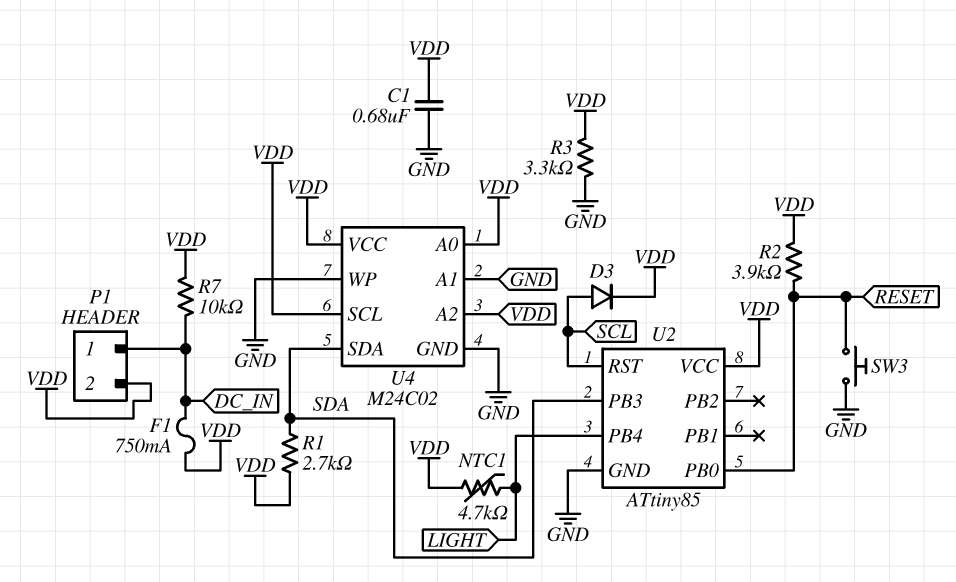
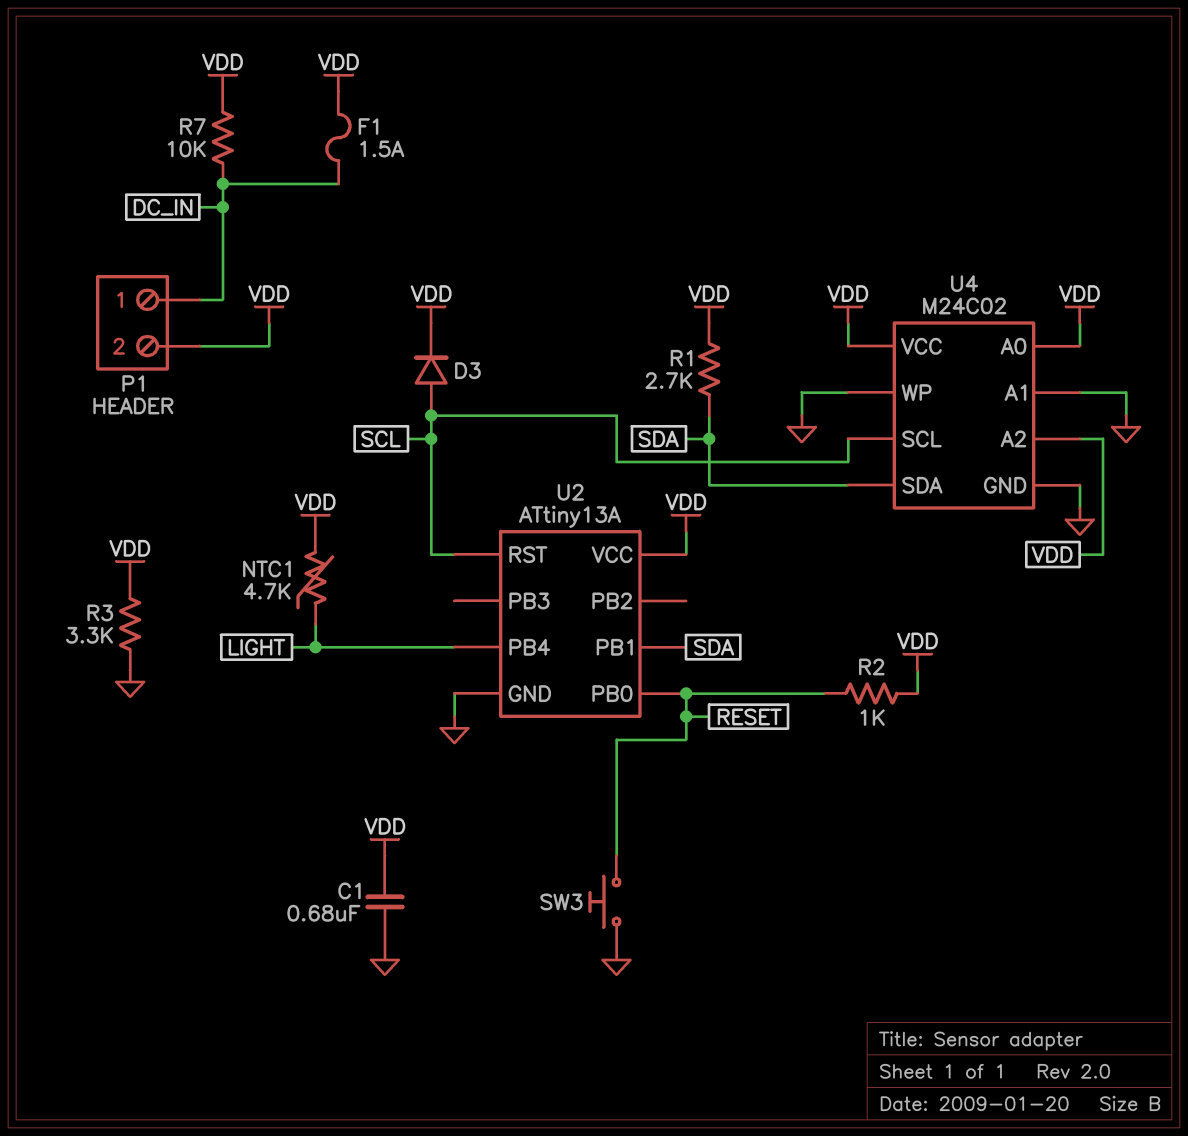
F1: 750mA (DC_IN, VDD) -> 1.5A (DC_IN, VDD)
R2: 3.9k (RESET, VDD) -> 1k (RESET, VDD)
U2: ATtiny85 -> ATtiny13A
U2 pin PB1: none -> SDA
U2 pin PB3: SDA -> none
U4 pin SCL: VDD -> SCL

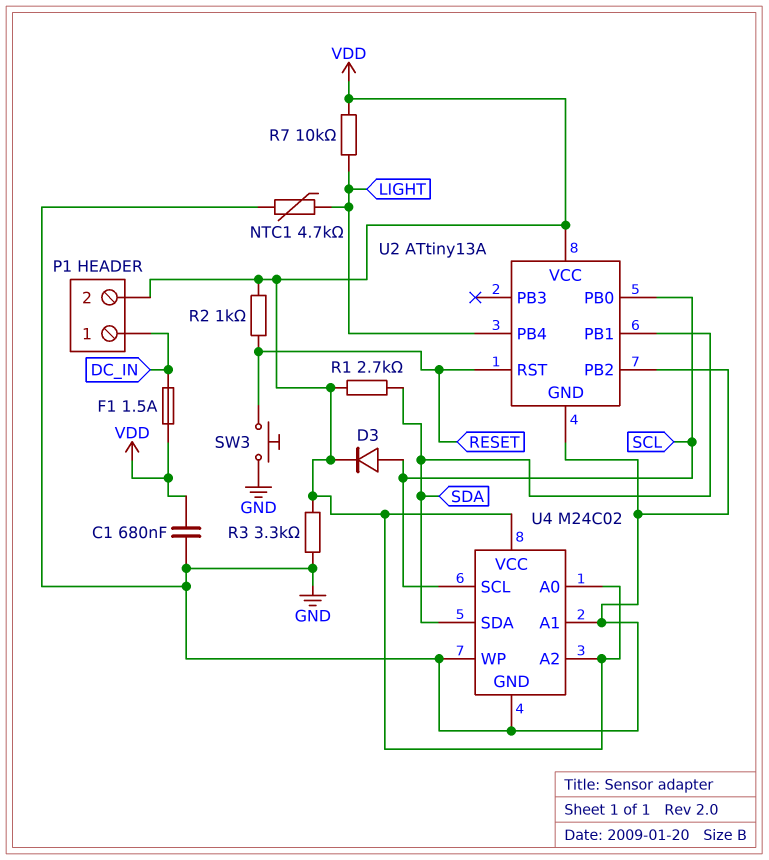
NTC1: 4.7k (LIGHT, VDD) -> 4.7k (GND, LIGHT)
R7: 10k (DC_IN, VDD) -> 10k (LIGHT, VDD)
U2 pin PB0: RESET -> SCL
U2 pin PB2: none -> GND
U2 pin RST: SCL -> RESET

